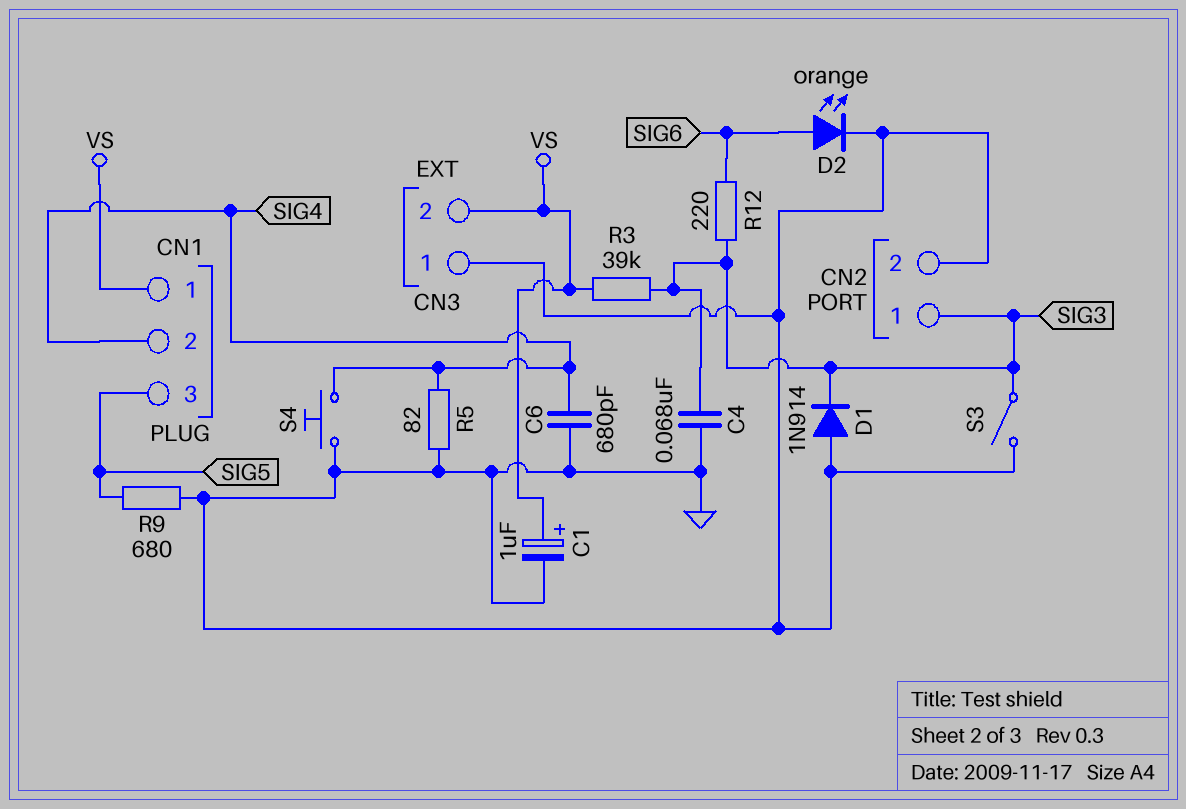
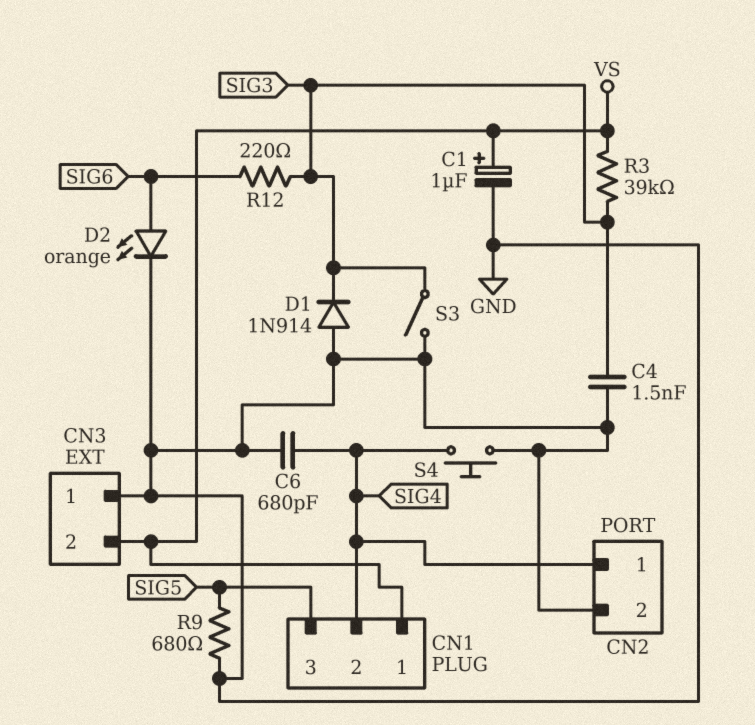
C4: 68nF (GND, SIG3) -> 1.5nF (GND, SIG3)
CN2 pin 1: SIG3 -> SIG4
R5: 82 (GND, SIG4) -> none

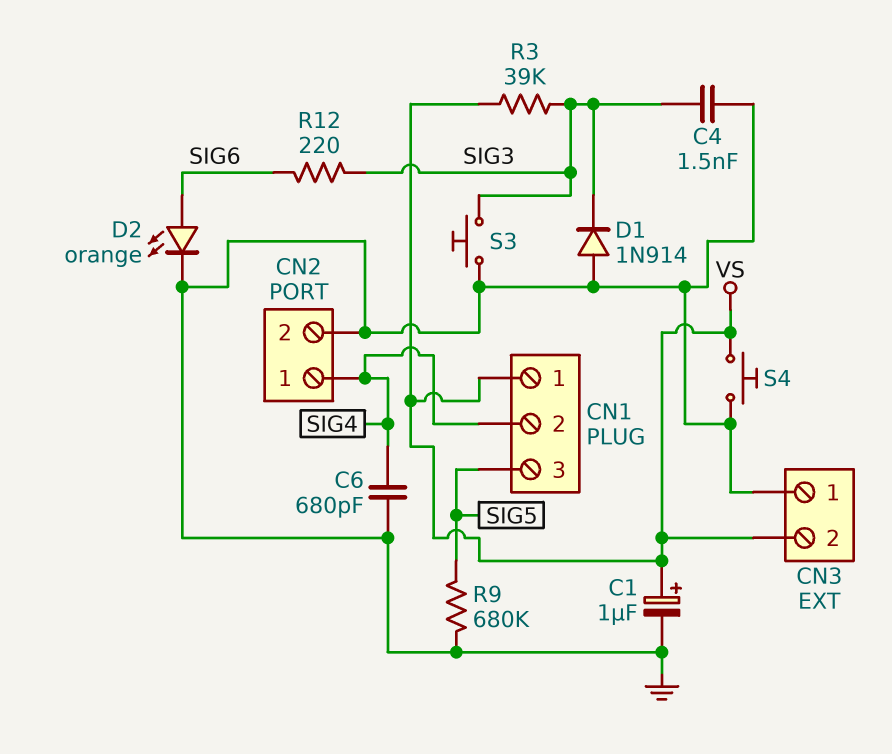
R9: 680 (GND, SIG5) -> 680k (GND, SIG5)
S3: switch (GND, SIG3) -> button (GND, SIG3)
S4: button (GND, SIG4) -> button (GND, VS)

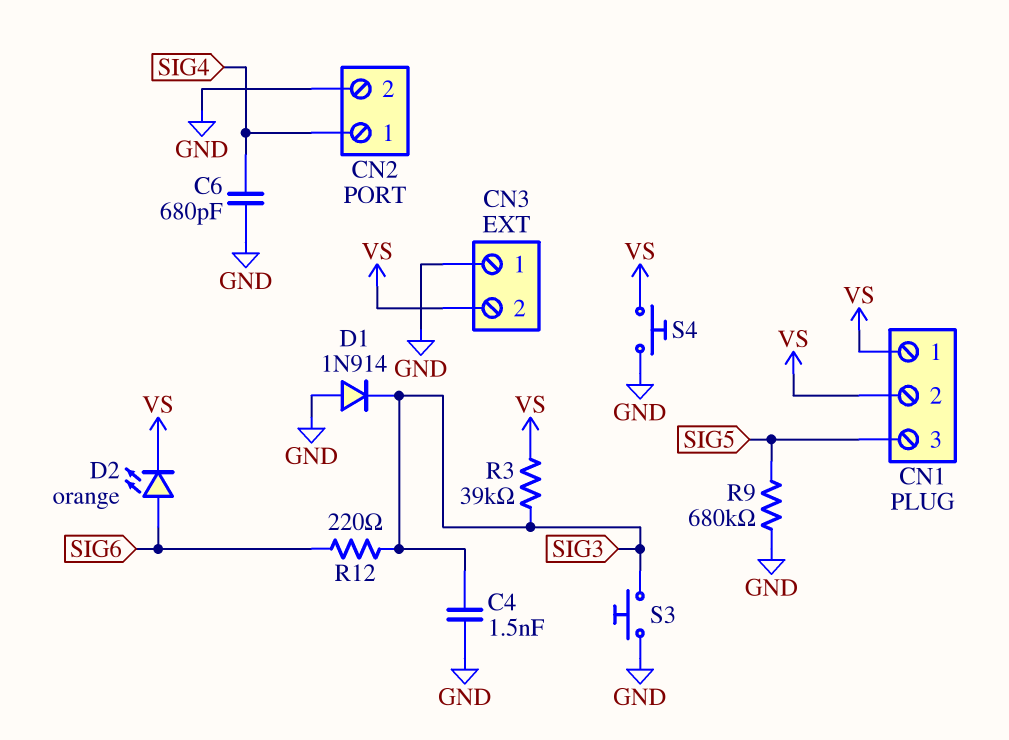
C1: 1uF (plus VS, minus GND) -> none
CN1 pin 2: SIG4 -> VS
D2: LED orange (A SIG6, K GND) -> LED orange (A SIG6, K VS)

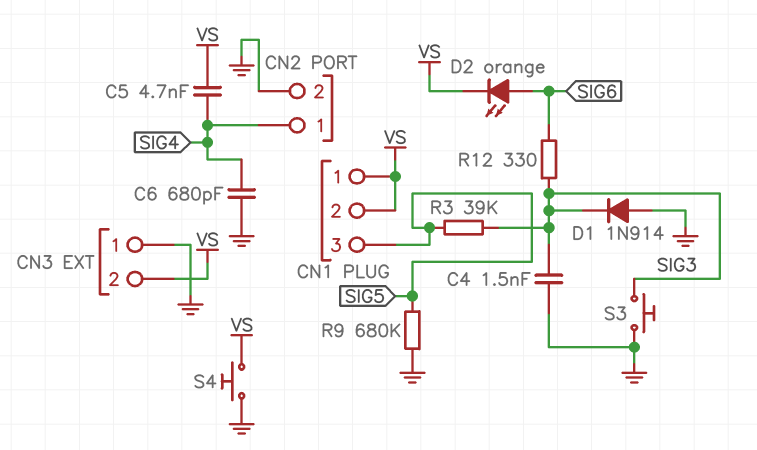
C5: none -> 4.7nF (SIG4, VS)
R3: 39k (SIG3, VS) -> 39k (SIG3, SIG5)
R12: 220 (SIG3, SIG6) -> 330 (SIG3, SIG6)

